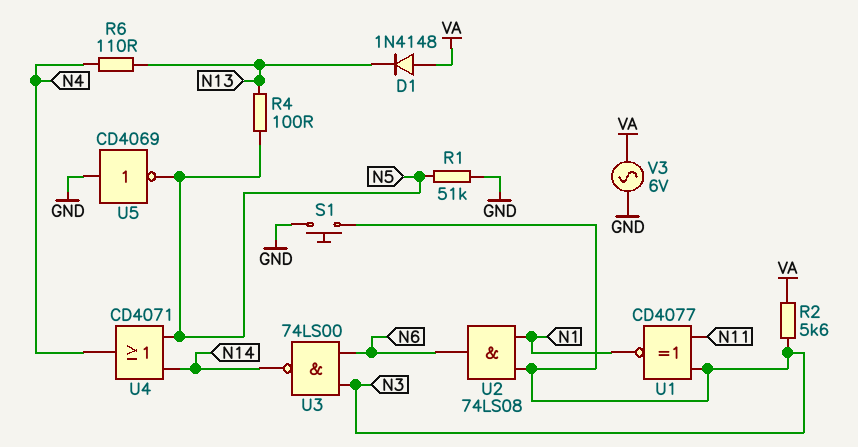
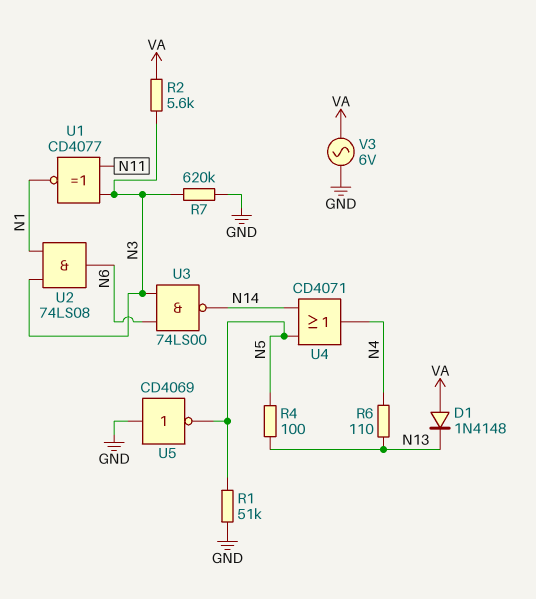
R7: none -> 620k (GND, N3)
S1: button (GND, N3) -> none

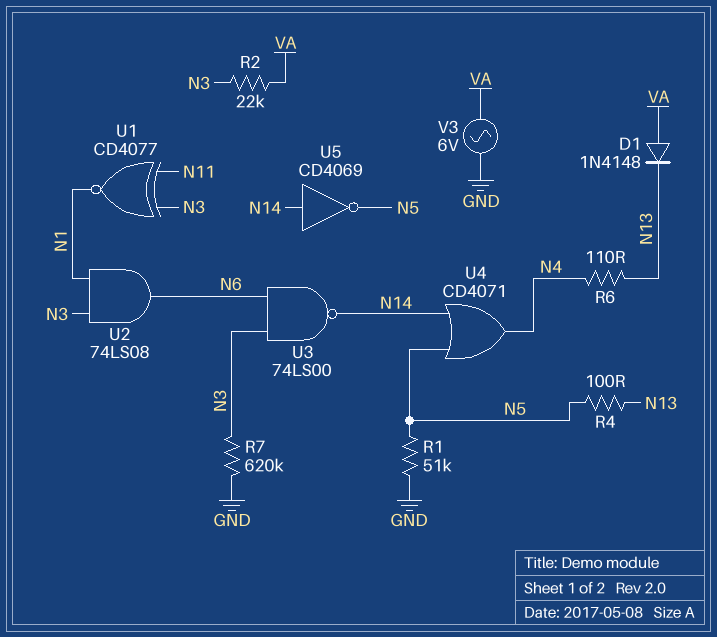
R2: 5.6k (N3, VA) -> 22k (N3, VA)
U5: NOT CD4069 (in GND, out N5) -> NOT CD4069 (in N14, out N5)

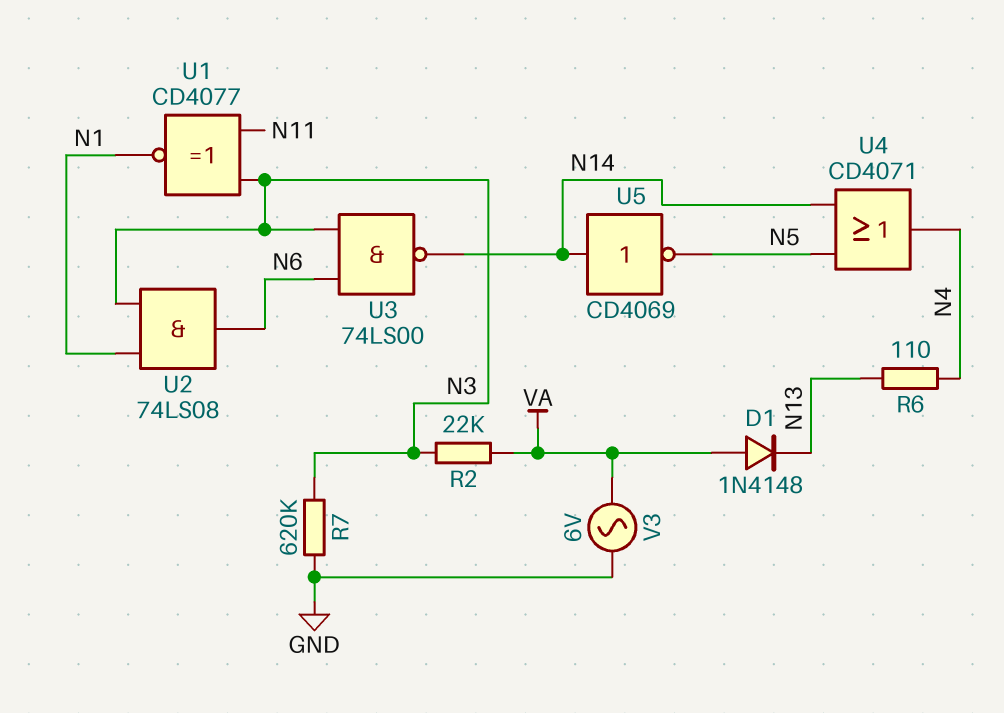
R1: 51k (GND, N5) -> none
R4: 100 (N5, N13) -> none

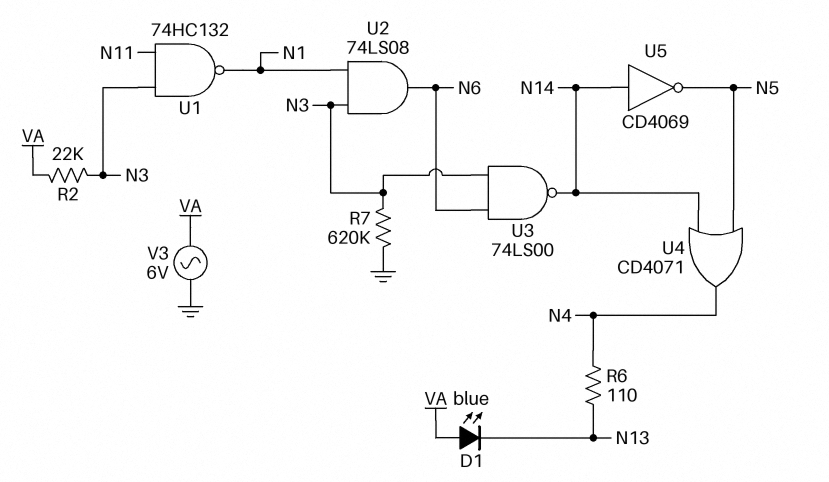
D1: diode 1N4148 (A VA, K N13) -> LED blue (A VA, K N13)
U1: XNOR CD4077 (in N3, in N11, out N1) -> NAND 74HC132 (in N3, in N11, out N1)

